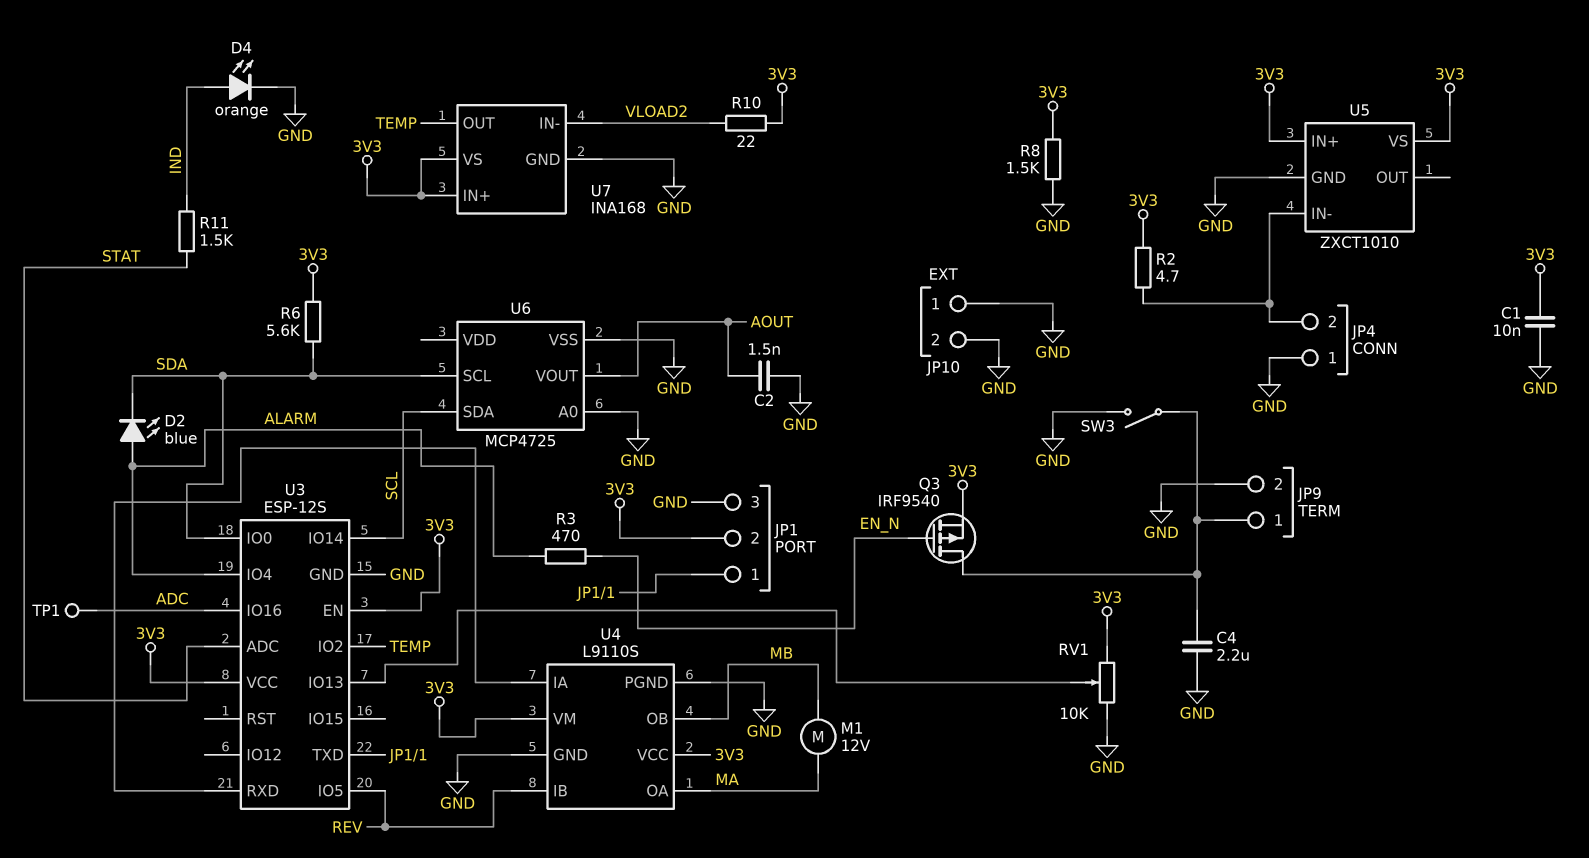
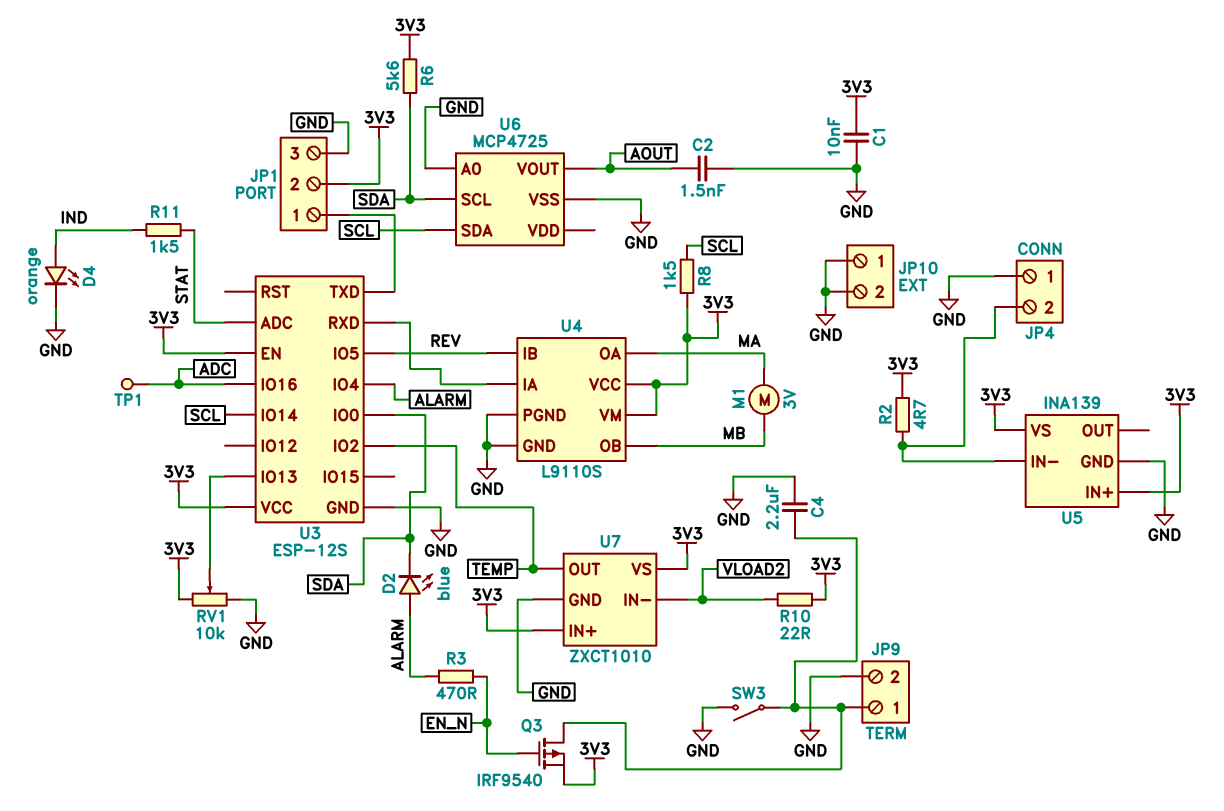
M1: motor 12V (MA, MB) -> motor 3V (MA, MB)
R8: 1.5k (3V3, GND) -> 1.5k (3V3, SCL)
U5: ZXCT1010 -> INA139
U7: INA168 -> ZXCT1010

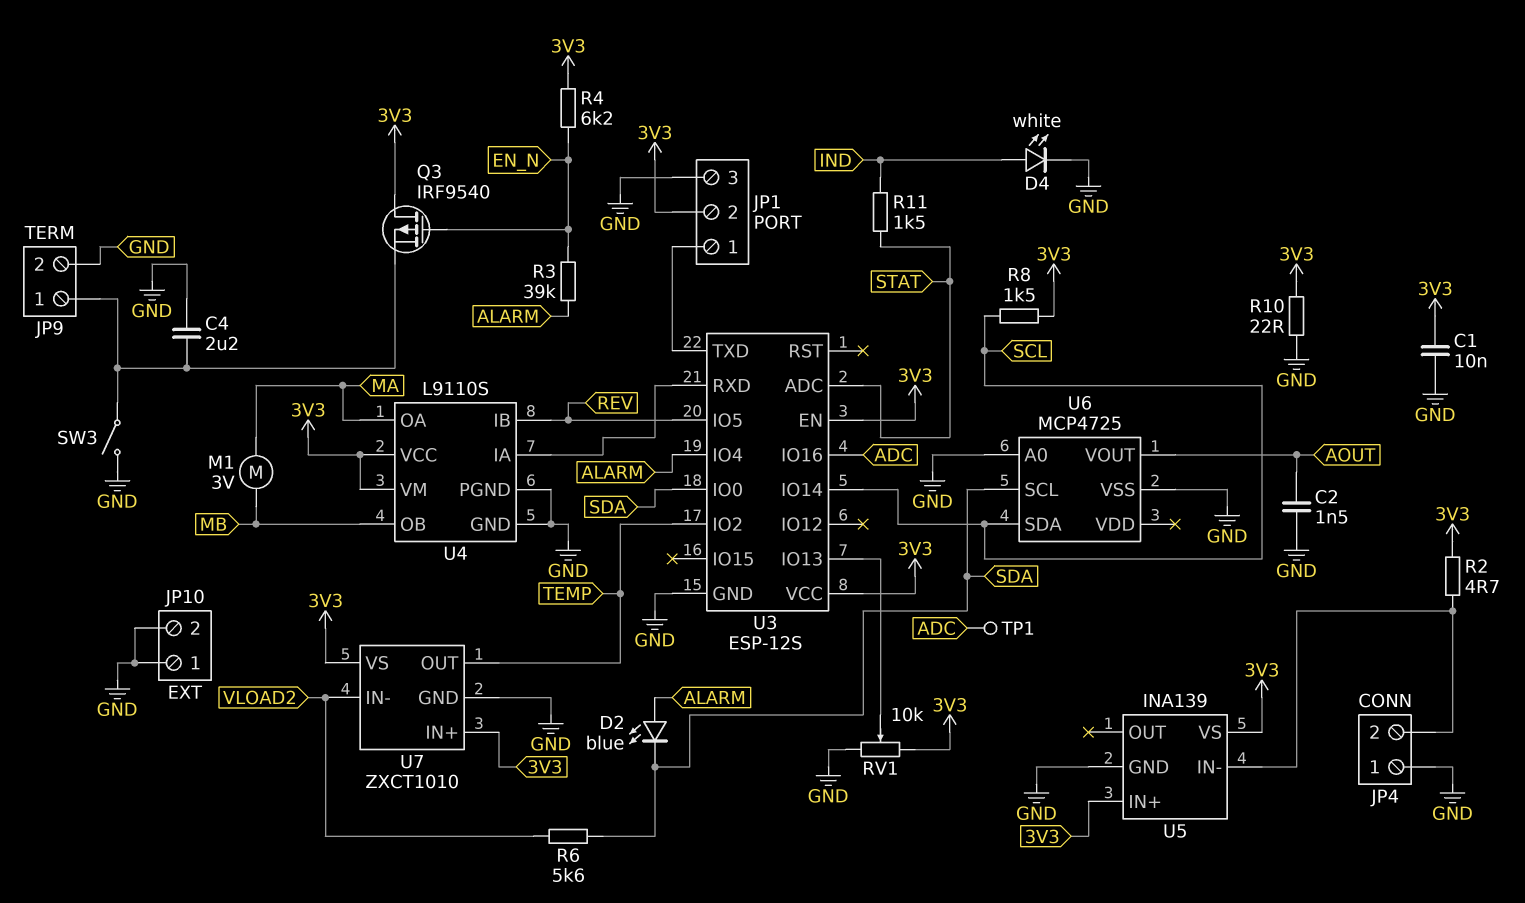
D4: LED orange (A IND, K GND) -> LED white (A IND, K GND)
Q3: PMOS IRF9540 (G EN_N, D JP9/1, S 3V3) -> PMOS IRF9540 (G EN_N, D 3V3, S JP9/1)
R3: 470 (ALARM, EN_N) -> 39k (ALARM, EN_N)
R4: none -> 6.2k (3V3, EN_N)
R6: 5.6k (3V3, SDA) -> 5.6k (SDA, VLOAD2)
R10: 22 (3V3, VLOAD2) -> 22 (3V3, GND)

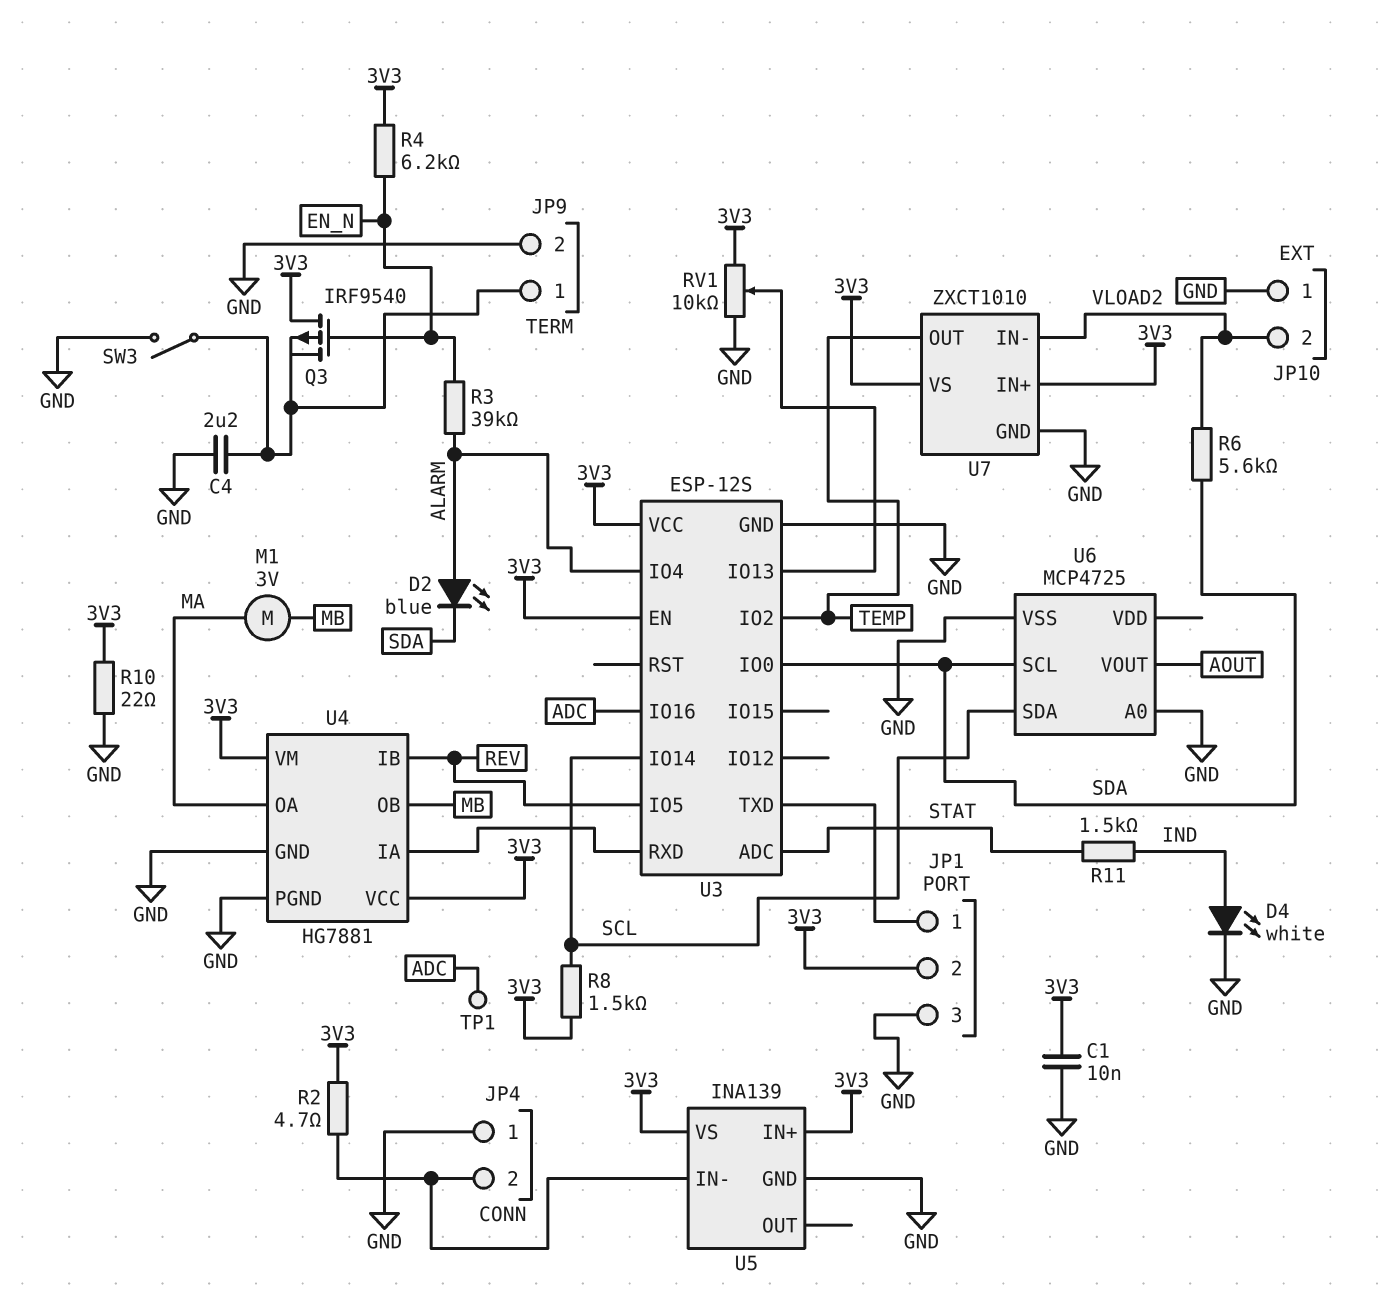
C2: 1.5nF (AOUT, GND) -> none
JP10 pin 2: GND -> VLOAD2
U4: L9110S -> HG7881

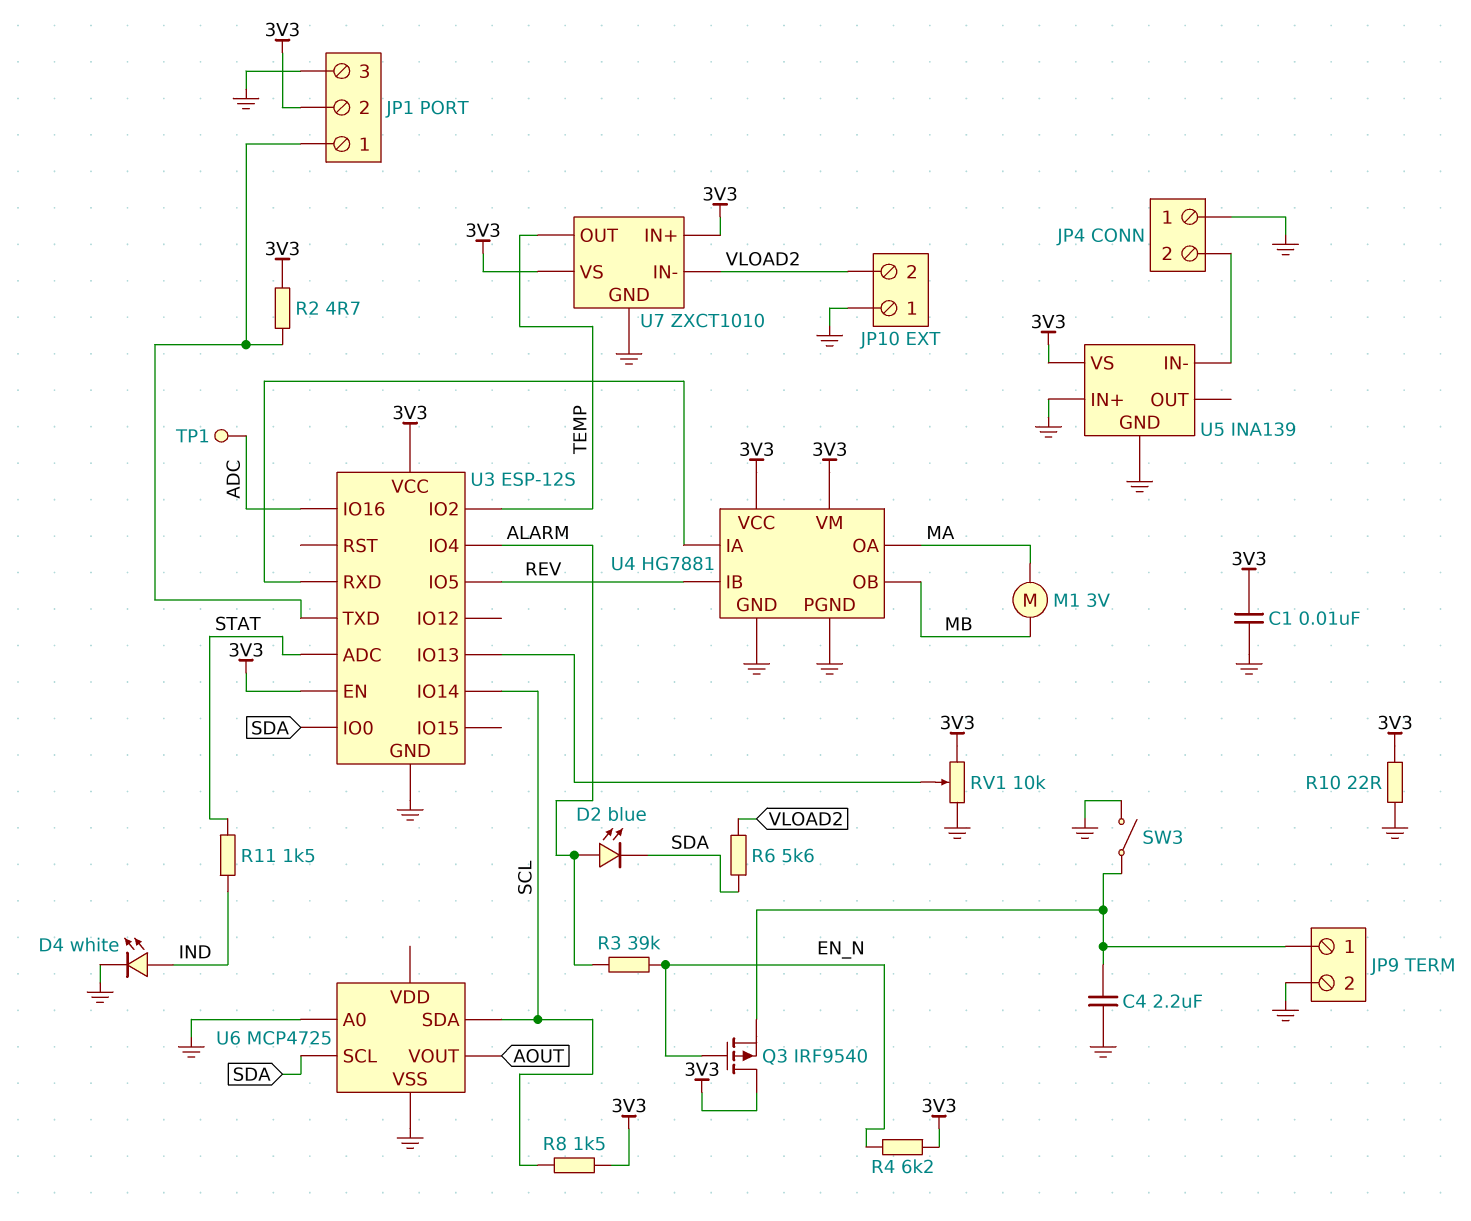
R2: 4.7 (3V3, JP4/2) -> 4.7 (3V3, JP1/1)
U5 pin IN+: 3V3 -> GND

